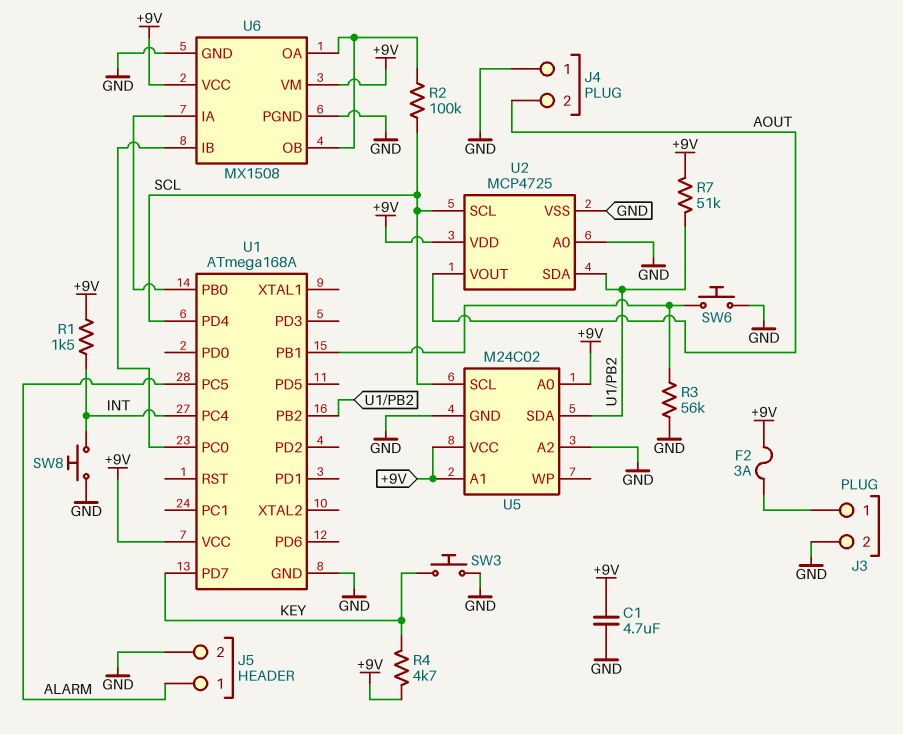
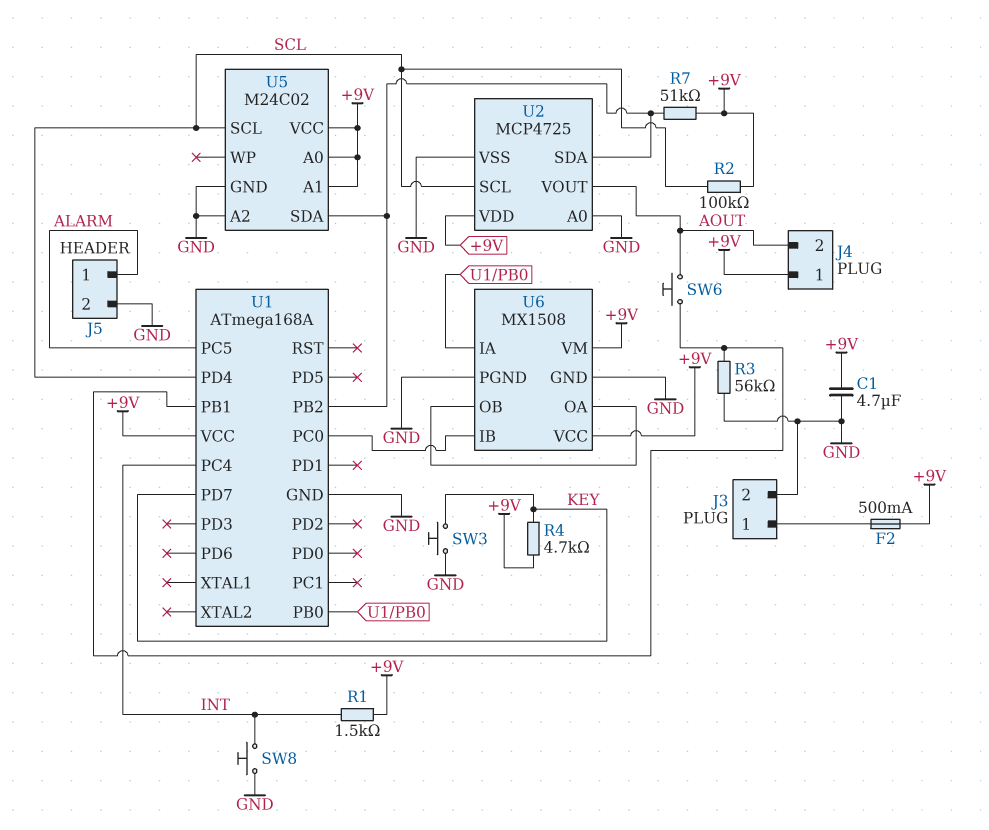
F2: 3A (+9V, J3/1) -> 500mA (+9V, J3/1)
J4 pin 1: GND -> +9V
R2: 100k (SCL, U6/OA) -> 100k (+9V, SCL)
SW6: button (GND, U1/PB1) -> button (AOUT, U1/PB1)

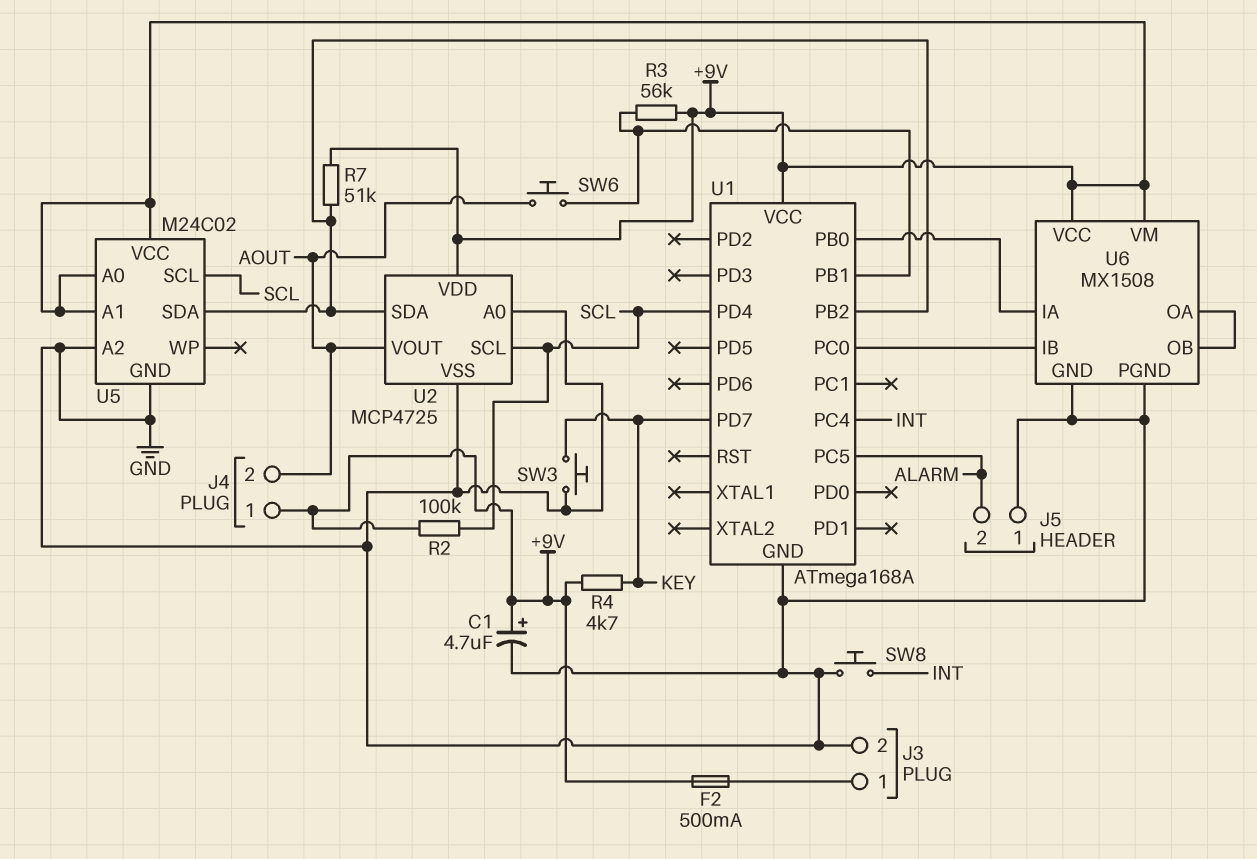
C1: 4.7uF (+9V, GND) -> 4.7uF (plus +9V, minus GND)
J5 pin 1: ALARM -> GND
J5 pin 2: GND -> ALARM
R1: 1.5k (+9V, INT) -> none
R3: 56k (GND, U1/PB1) -> 56k (+9V, U1/PB1)

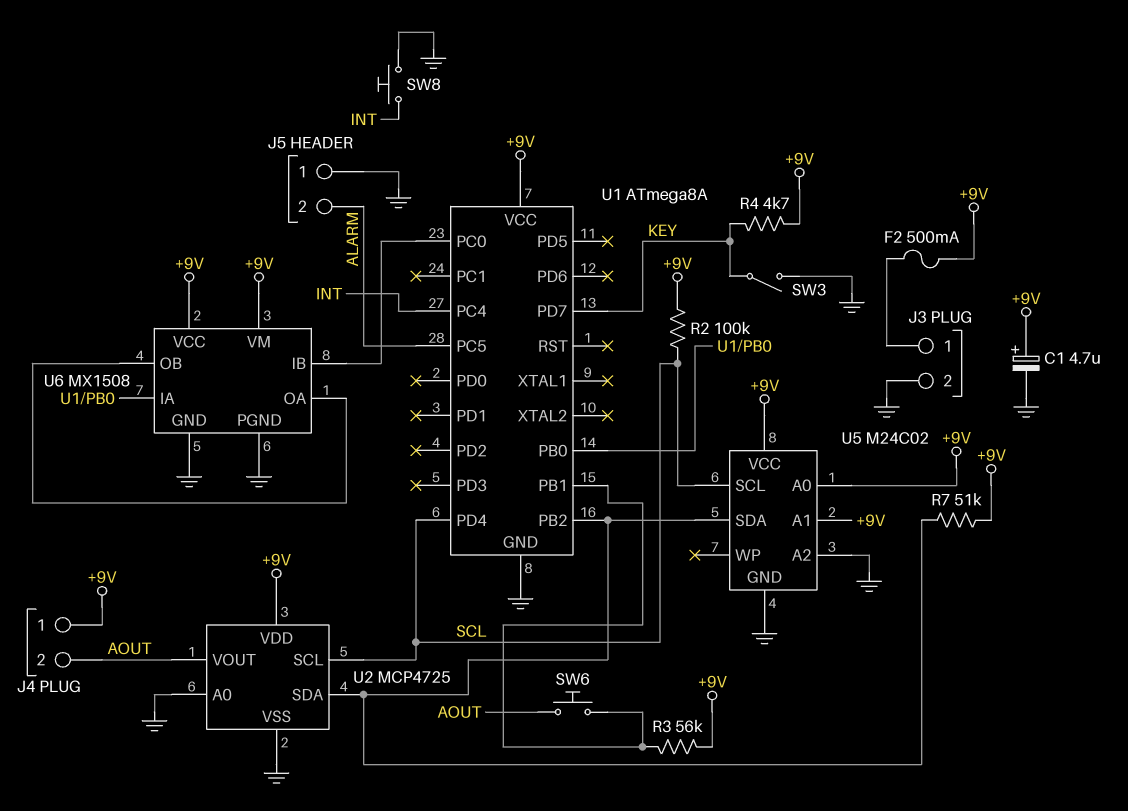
SW3: button (GND, KEY) -> switch (GND, KEY)
U1: ATmega168A -> ATmega8A

